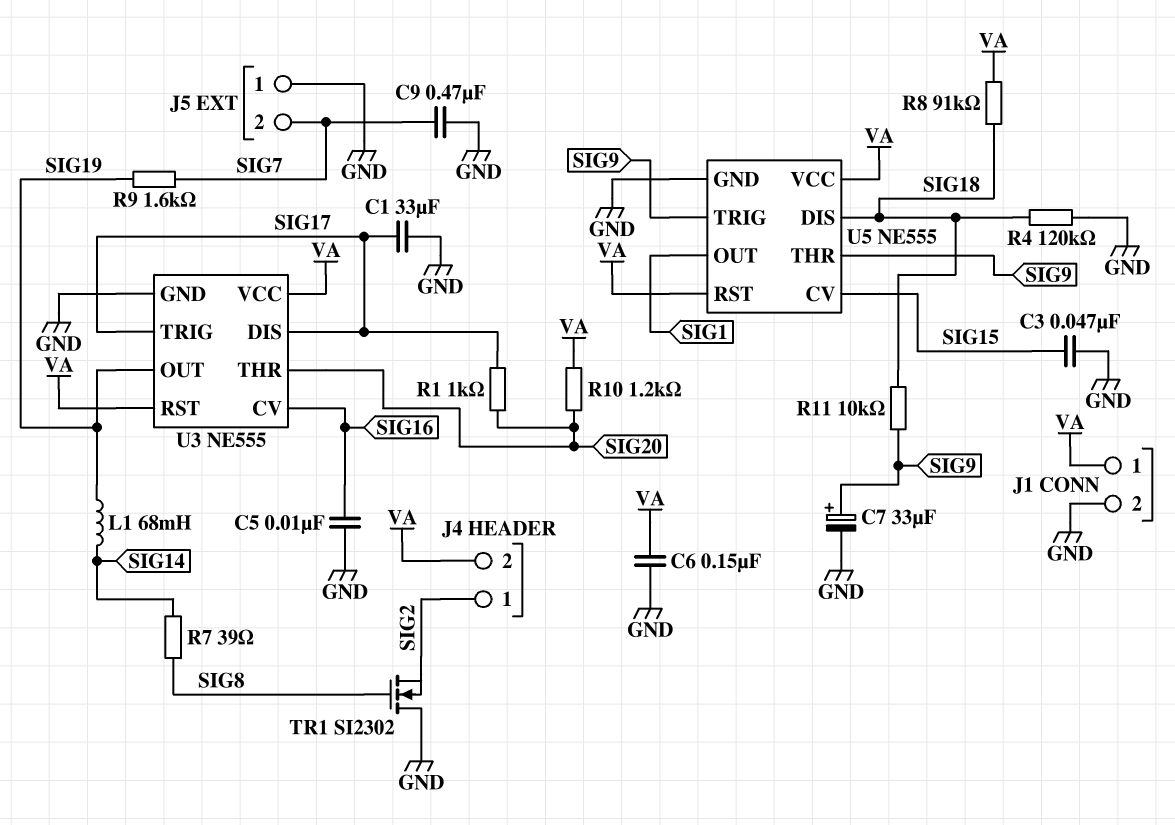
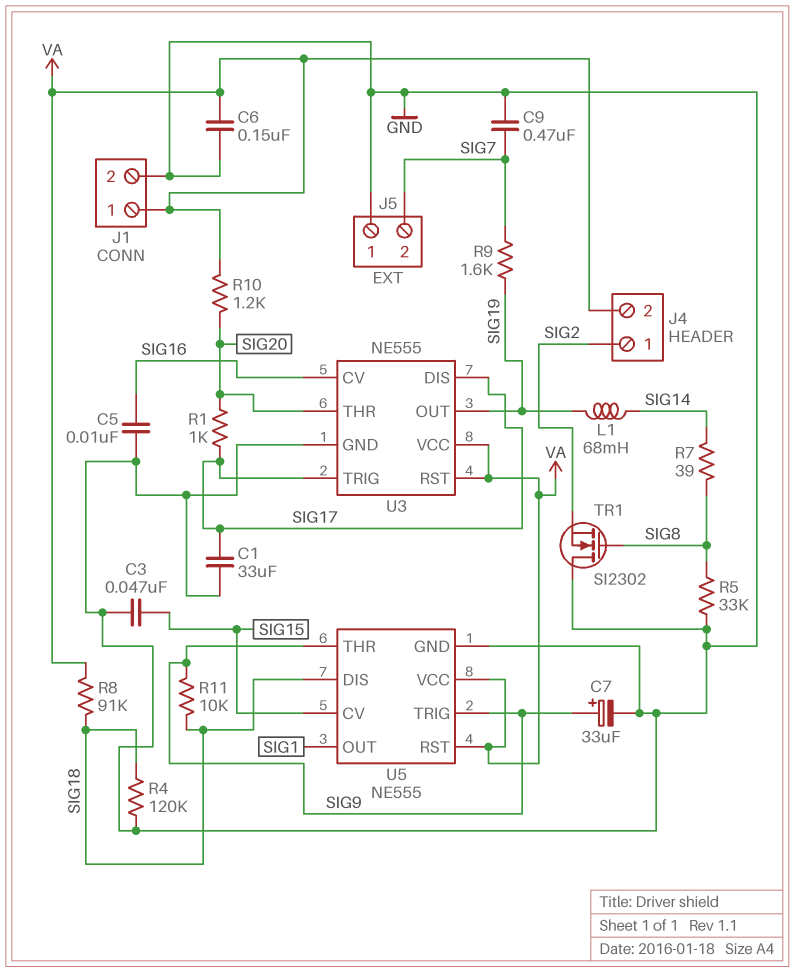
R5: none -> 33k (GND, SIG8)

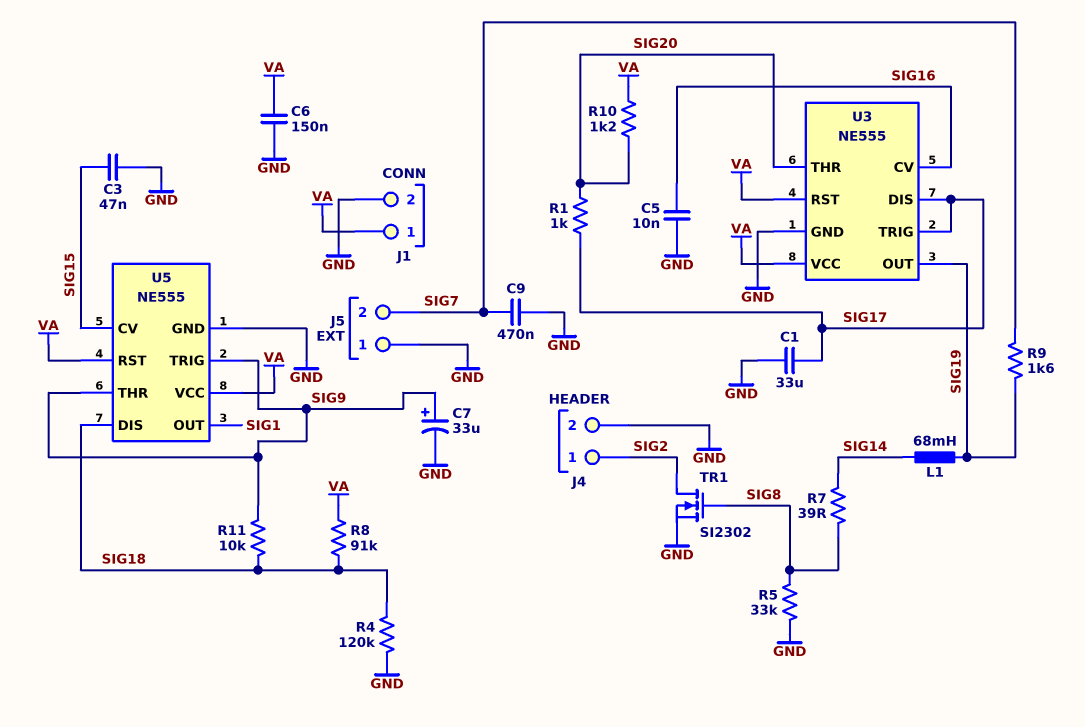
J4 pin 2: VA -> GND
TR1: NMOS SI2302 (G SIG8, D GND, S SIG2) -> NMOS SI2302 (G SIG8, D SIG2, S GND)

